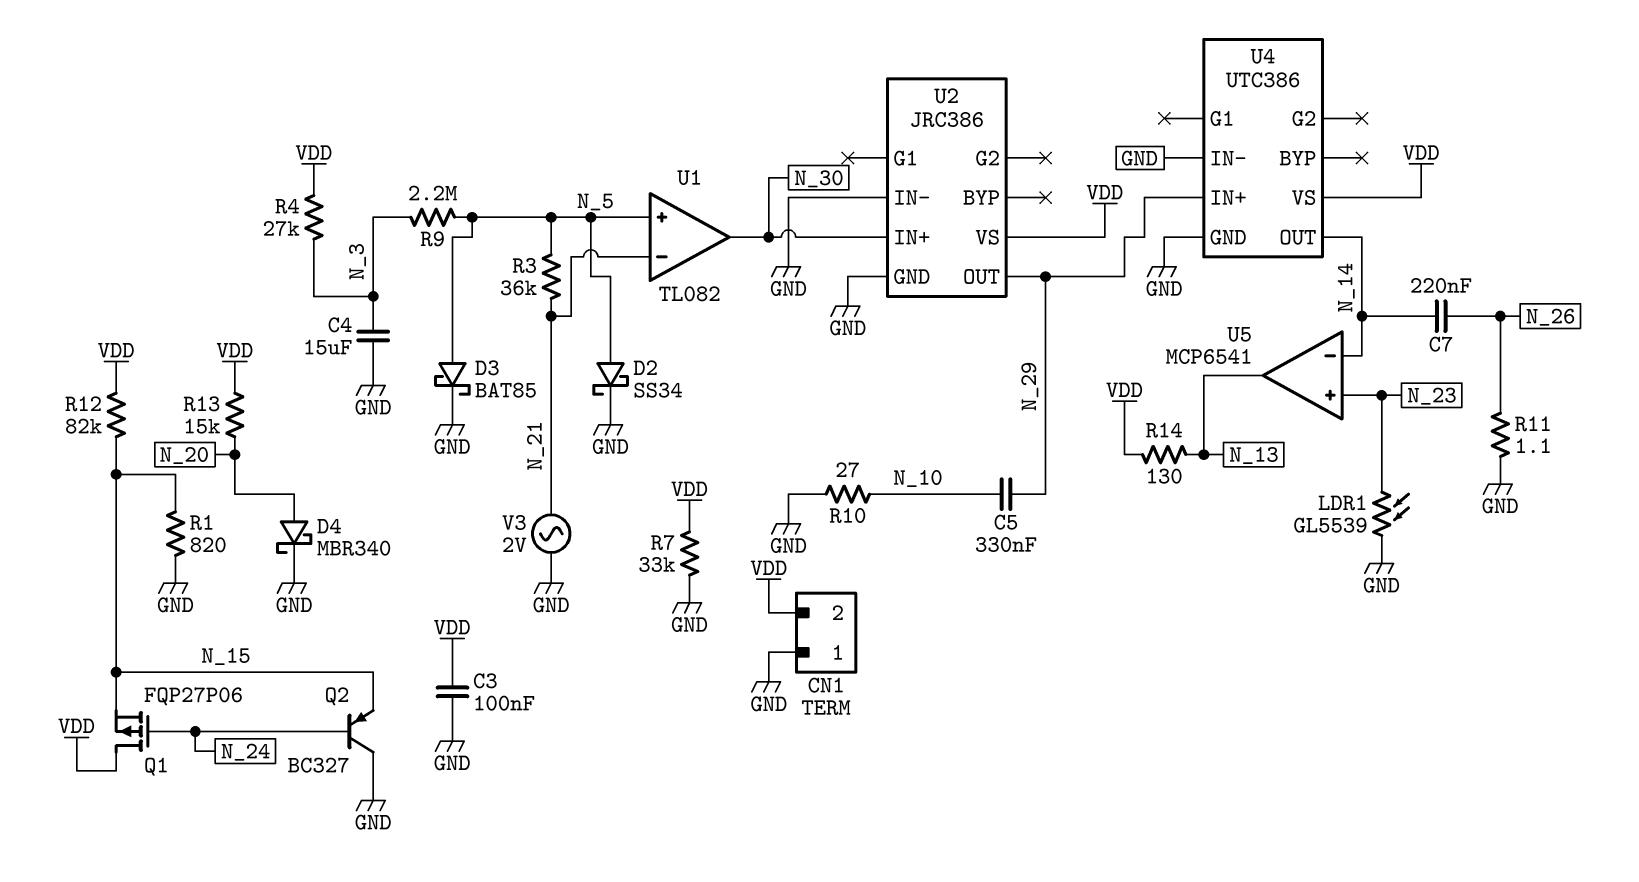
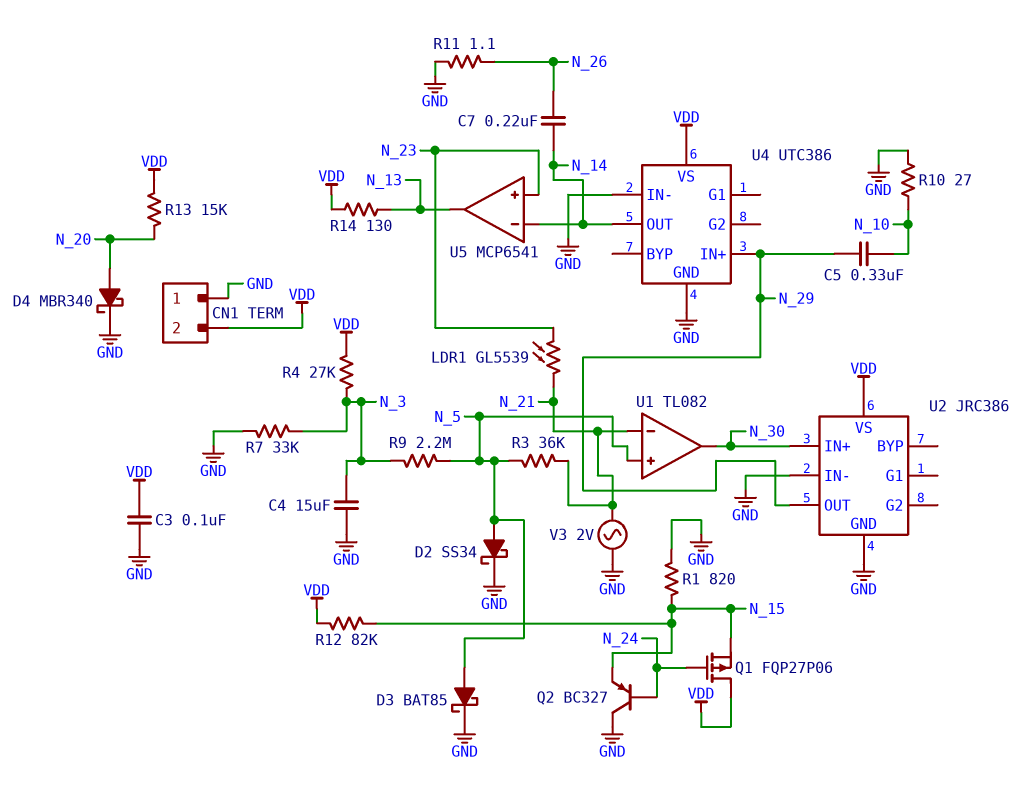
LDR1: GL5539 (GND, N_23) -> GL5539 (N_21, N_23)
R7: 33k (GND, VDD) -> 33k (GND, N_3)

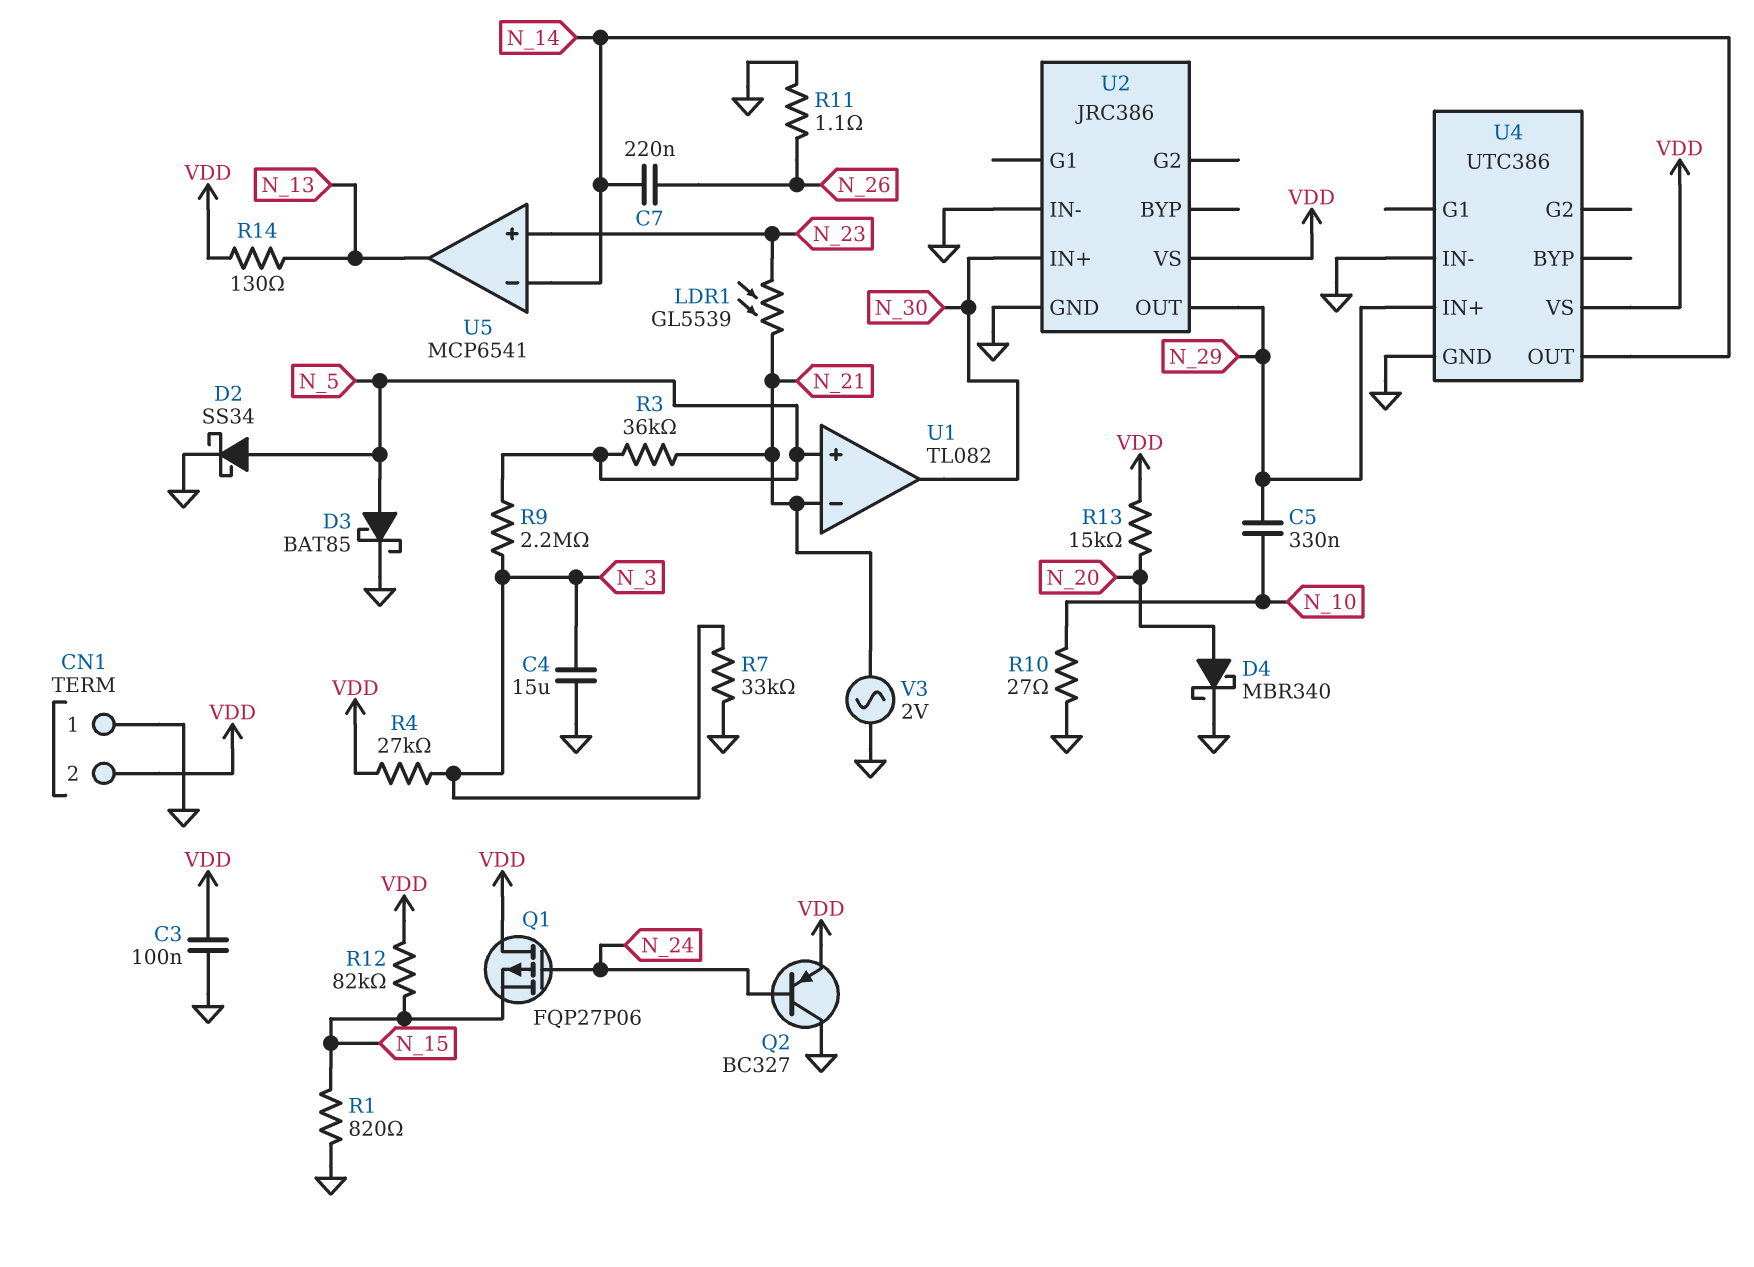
Q2: PNP BC327 (B N_24, C GND, E N_15) -> PNP BC327 (B N_24, C GND, E VDD)

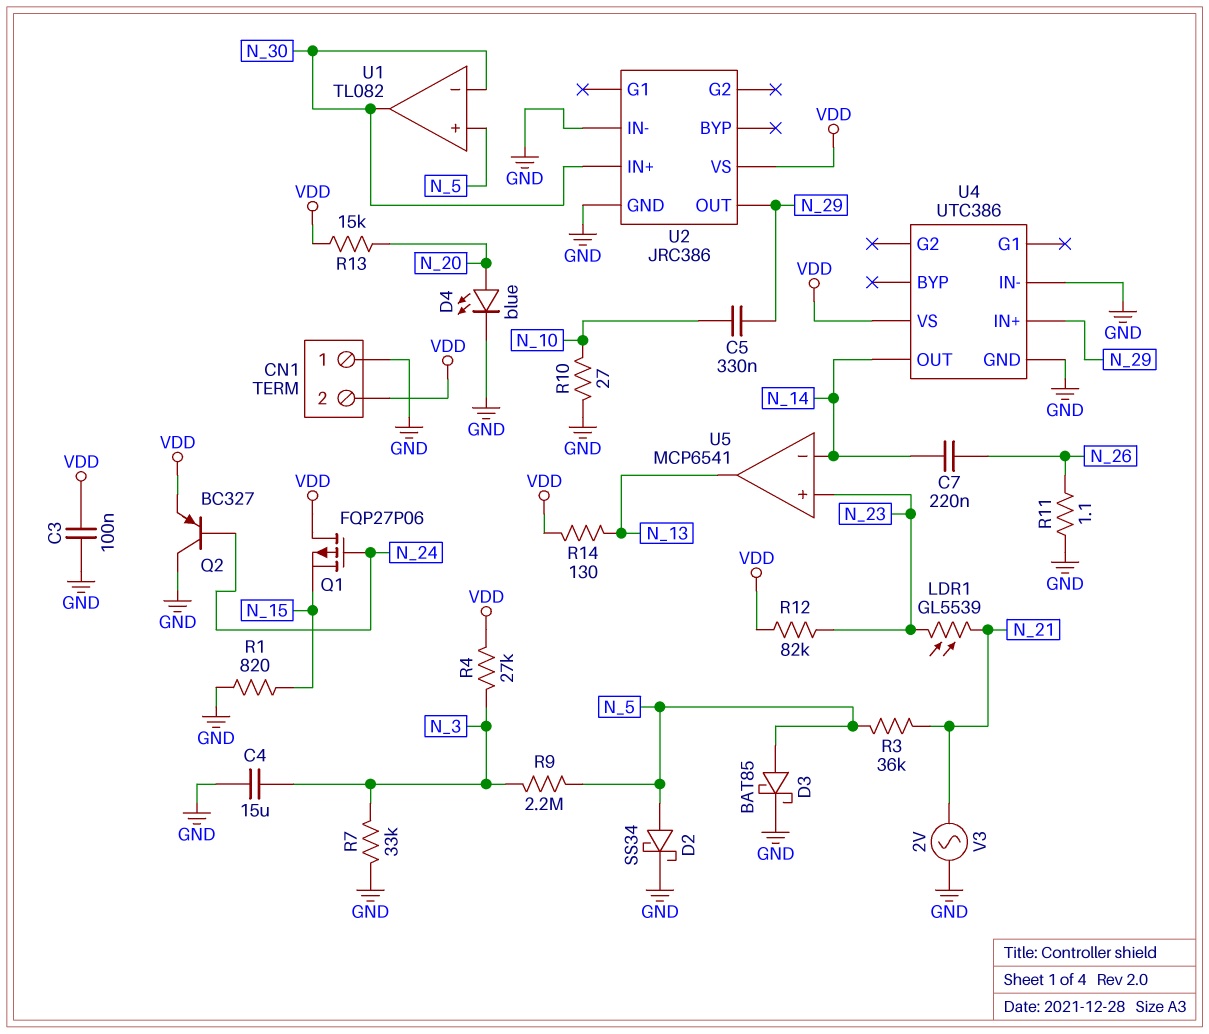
D4: schottky MBR340 (A N_20, K GND) -> LED blue (A N_20, K GND)
R12: 82k (N_15, VDD) -> 82k (N_23, VDD)
U1 pin in-: N_21 -> N_30

